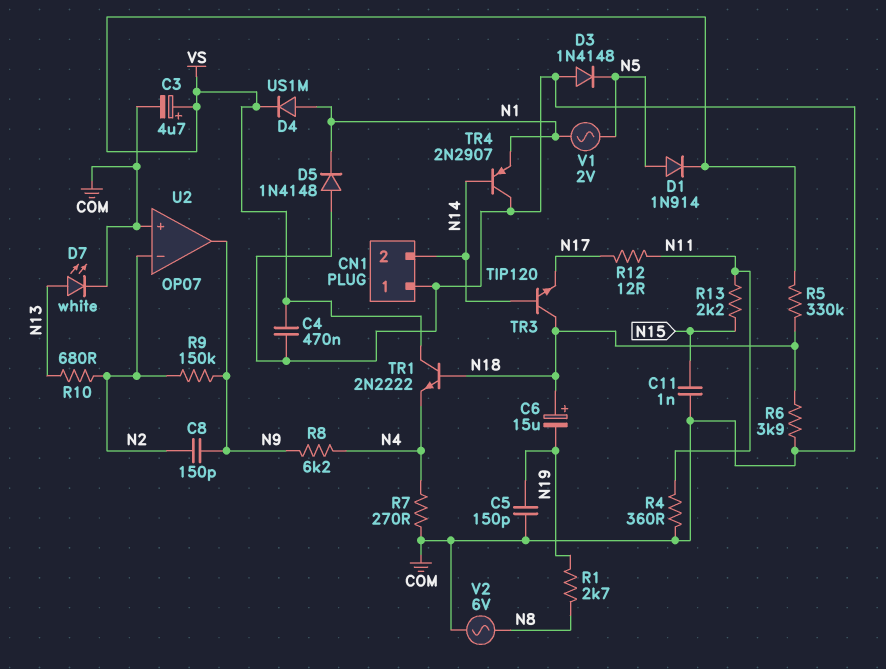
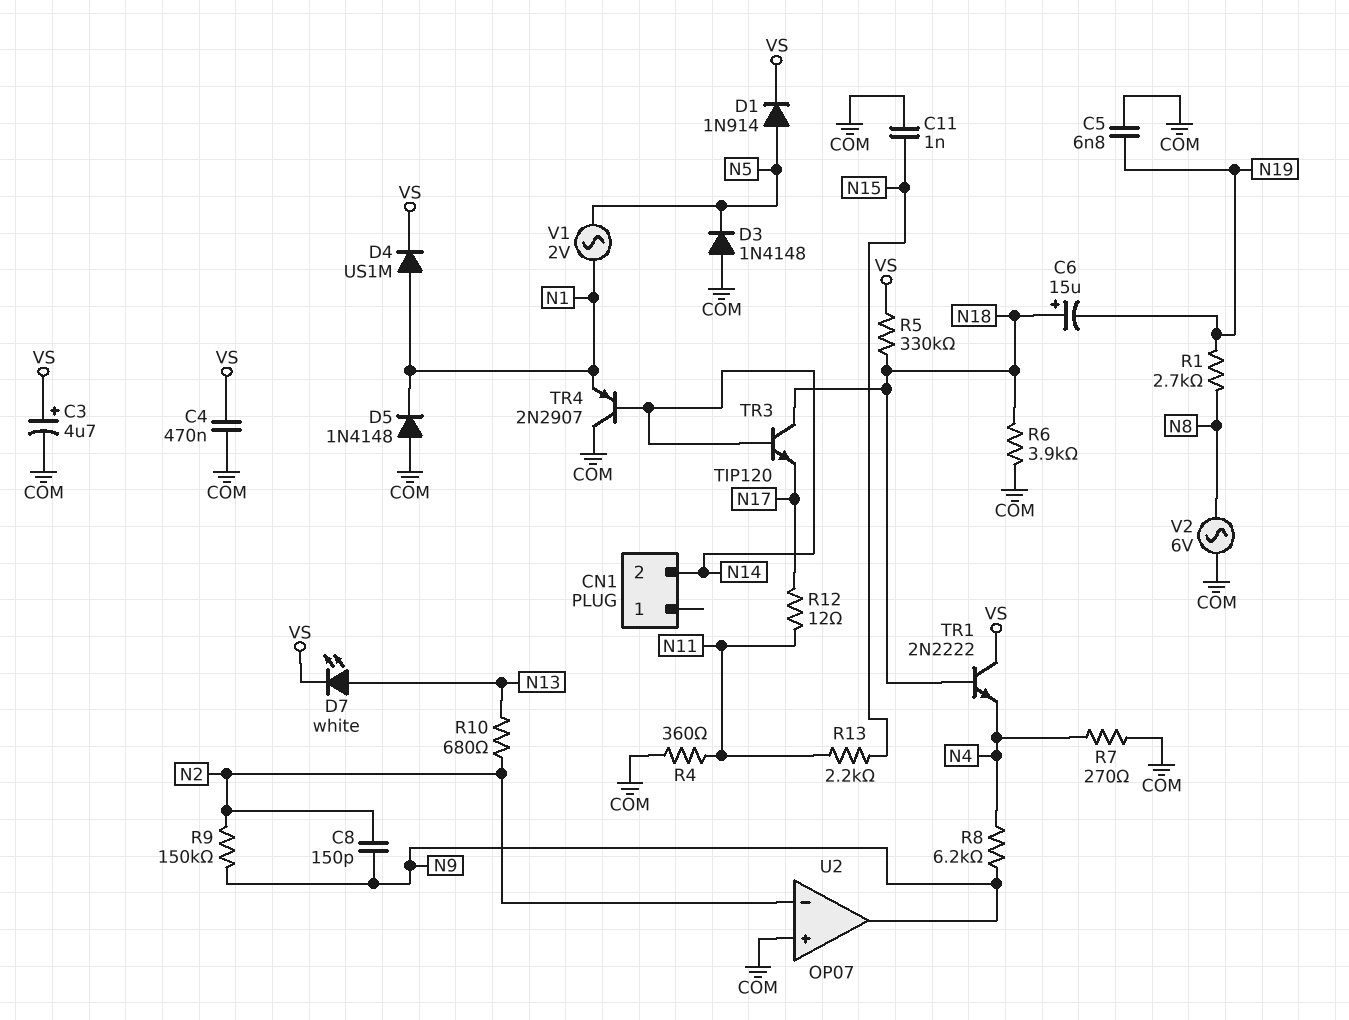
C5: 150pF (COM, N19) -> 6.8nF (COM, N19)
CN1 pin 1: COM -> none
D7: LED white (A N13, K COM) -> LED white (A N13, K VS)

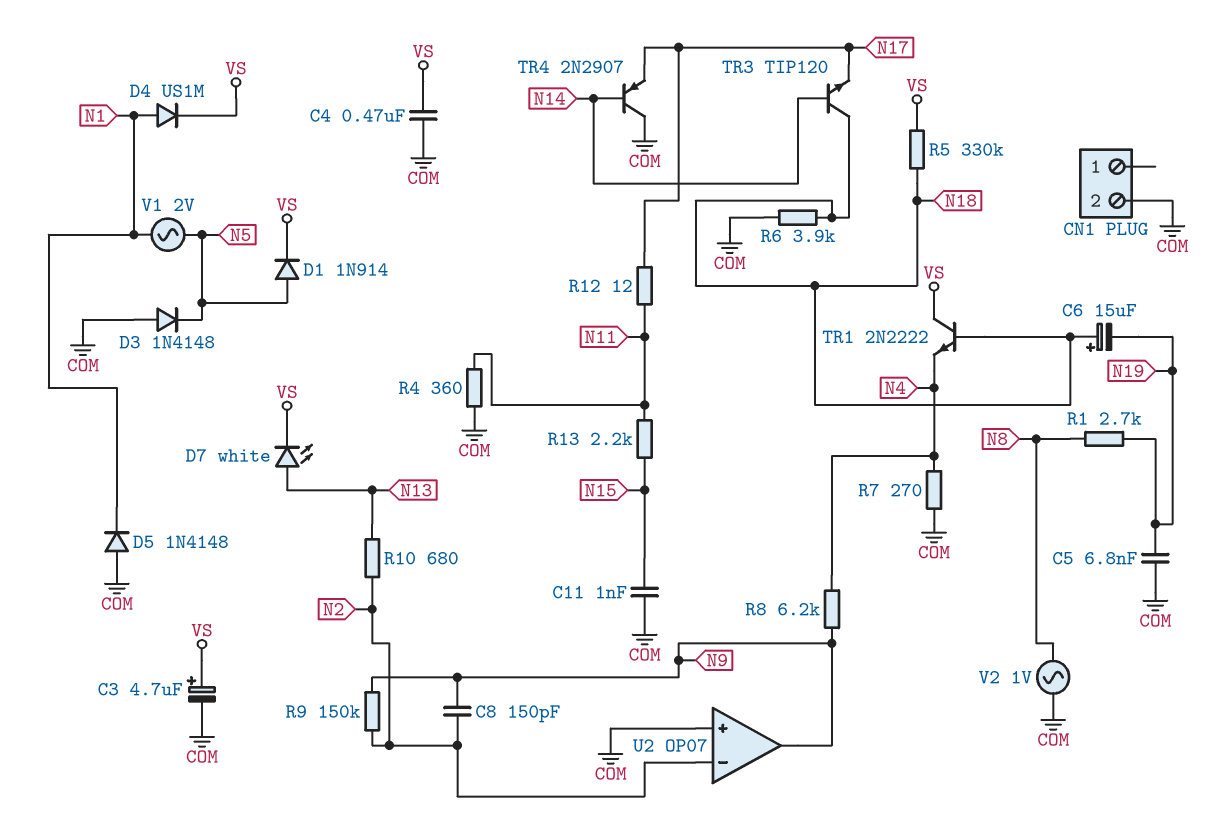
CN1 pin 2: N14 -> COM
TR4: PNP 2N2907 (B N14, C COM, E N1) -> PNP 2N2907 (B N14, C COM, E N17)
V2: AC 6V (COM, N8) -> AC 1V (COM, N8)

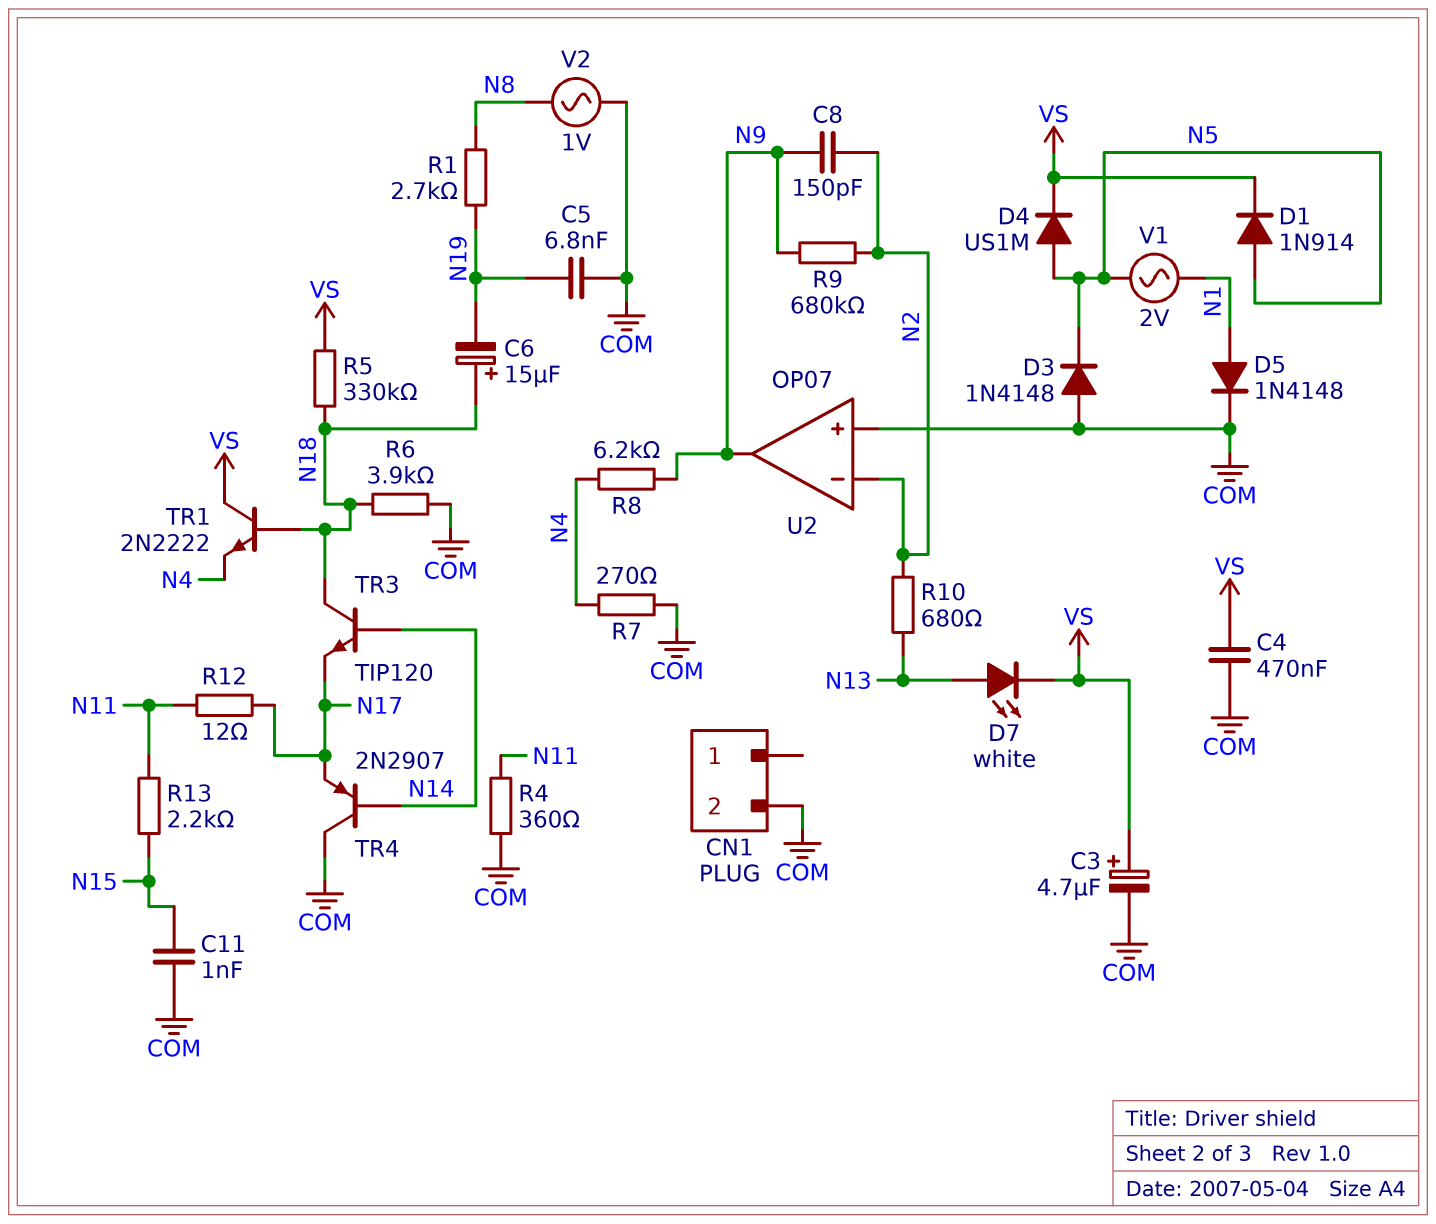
D4: diode US1M (A N1, K VS) -> diode US1M (A N5, K VS)
D5: diode 1N4148 (A COM, K N1) -> diode 1N4148 (A N1, K COM)
R9: 150k (N2, N9) -> 680k (N2, N9)

